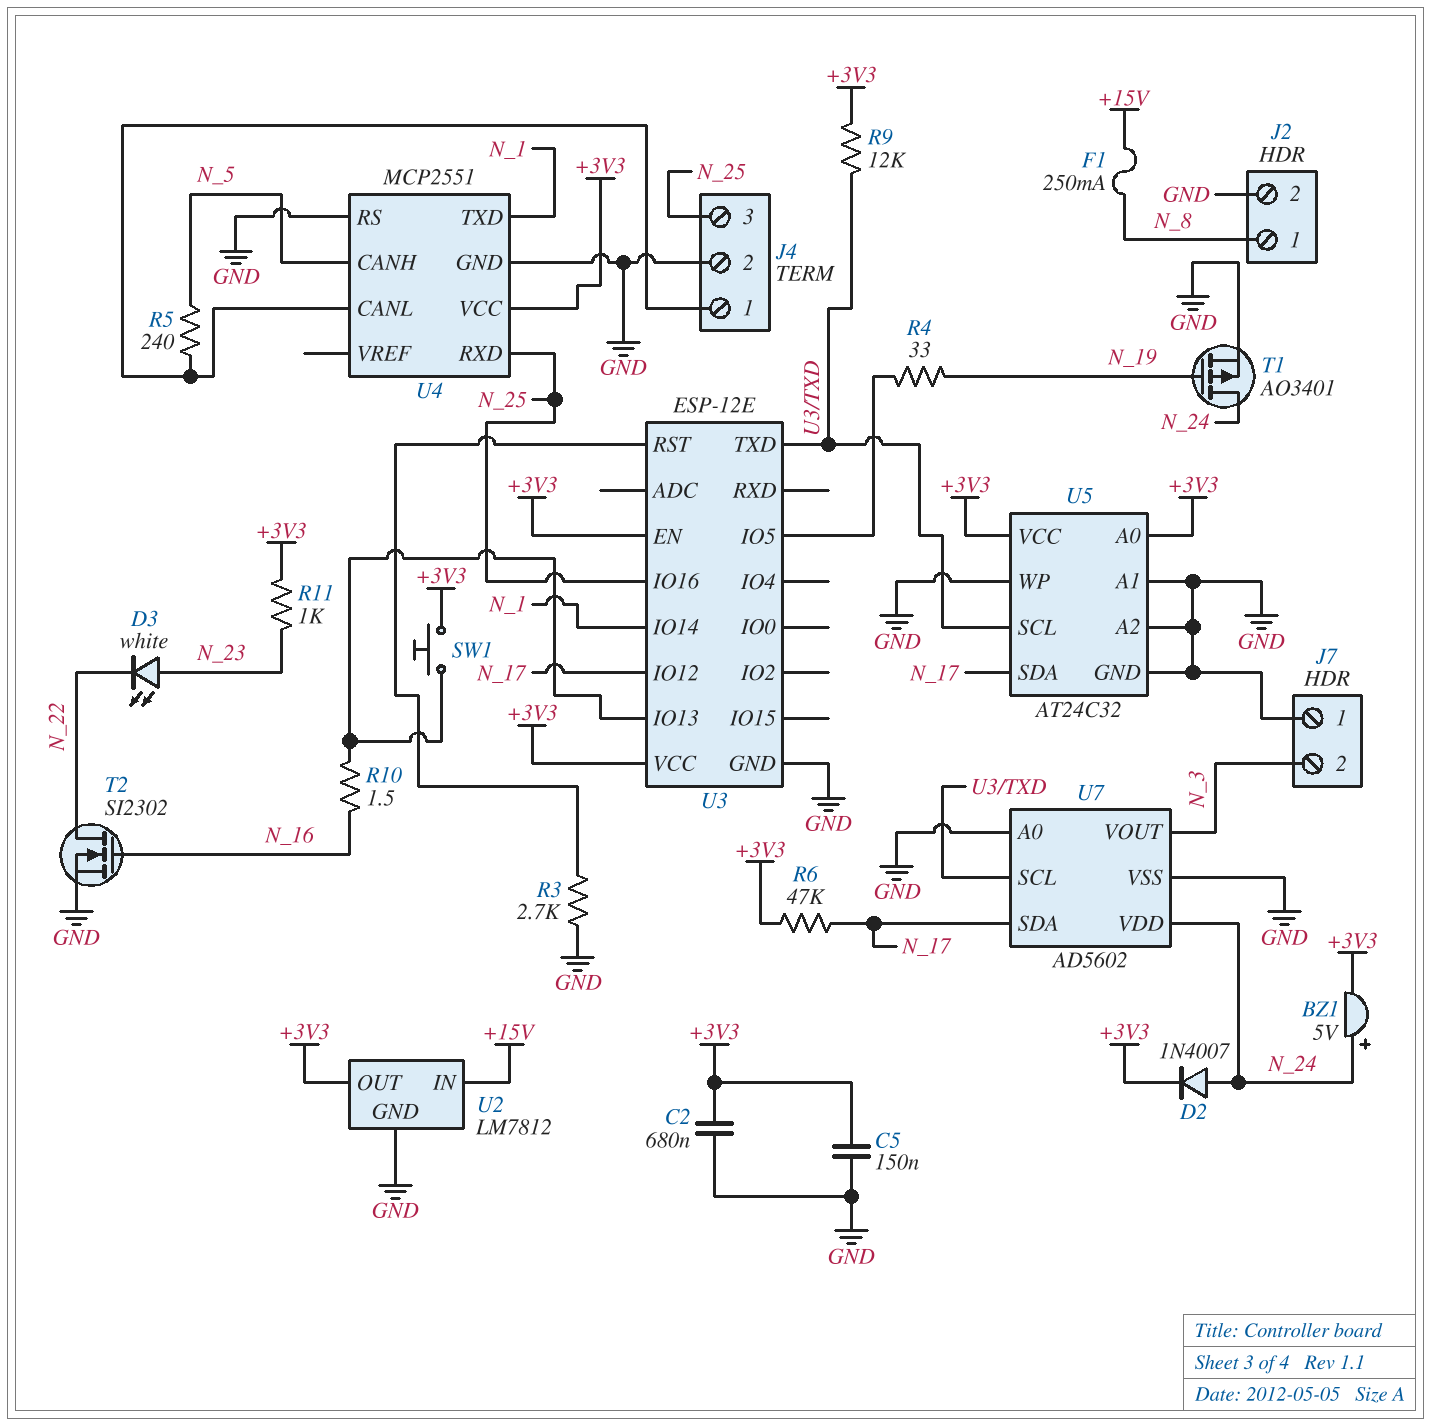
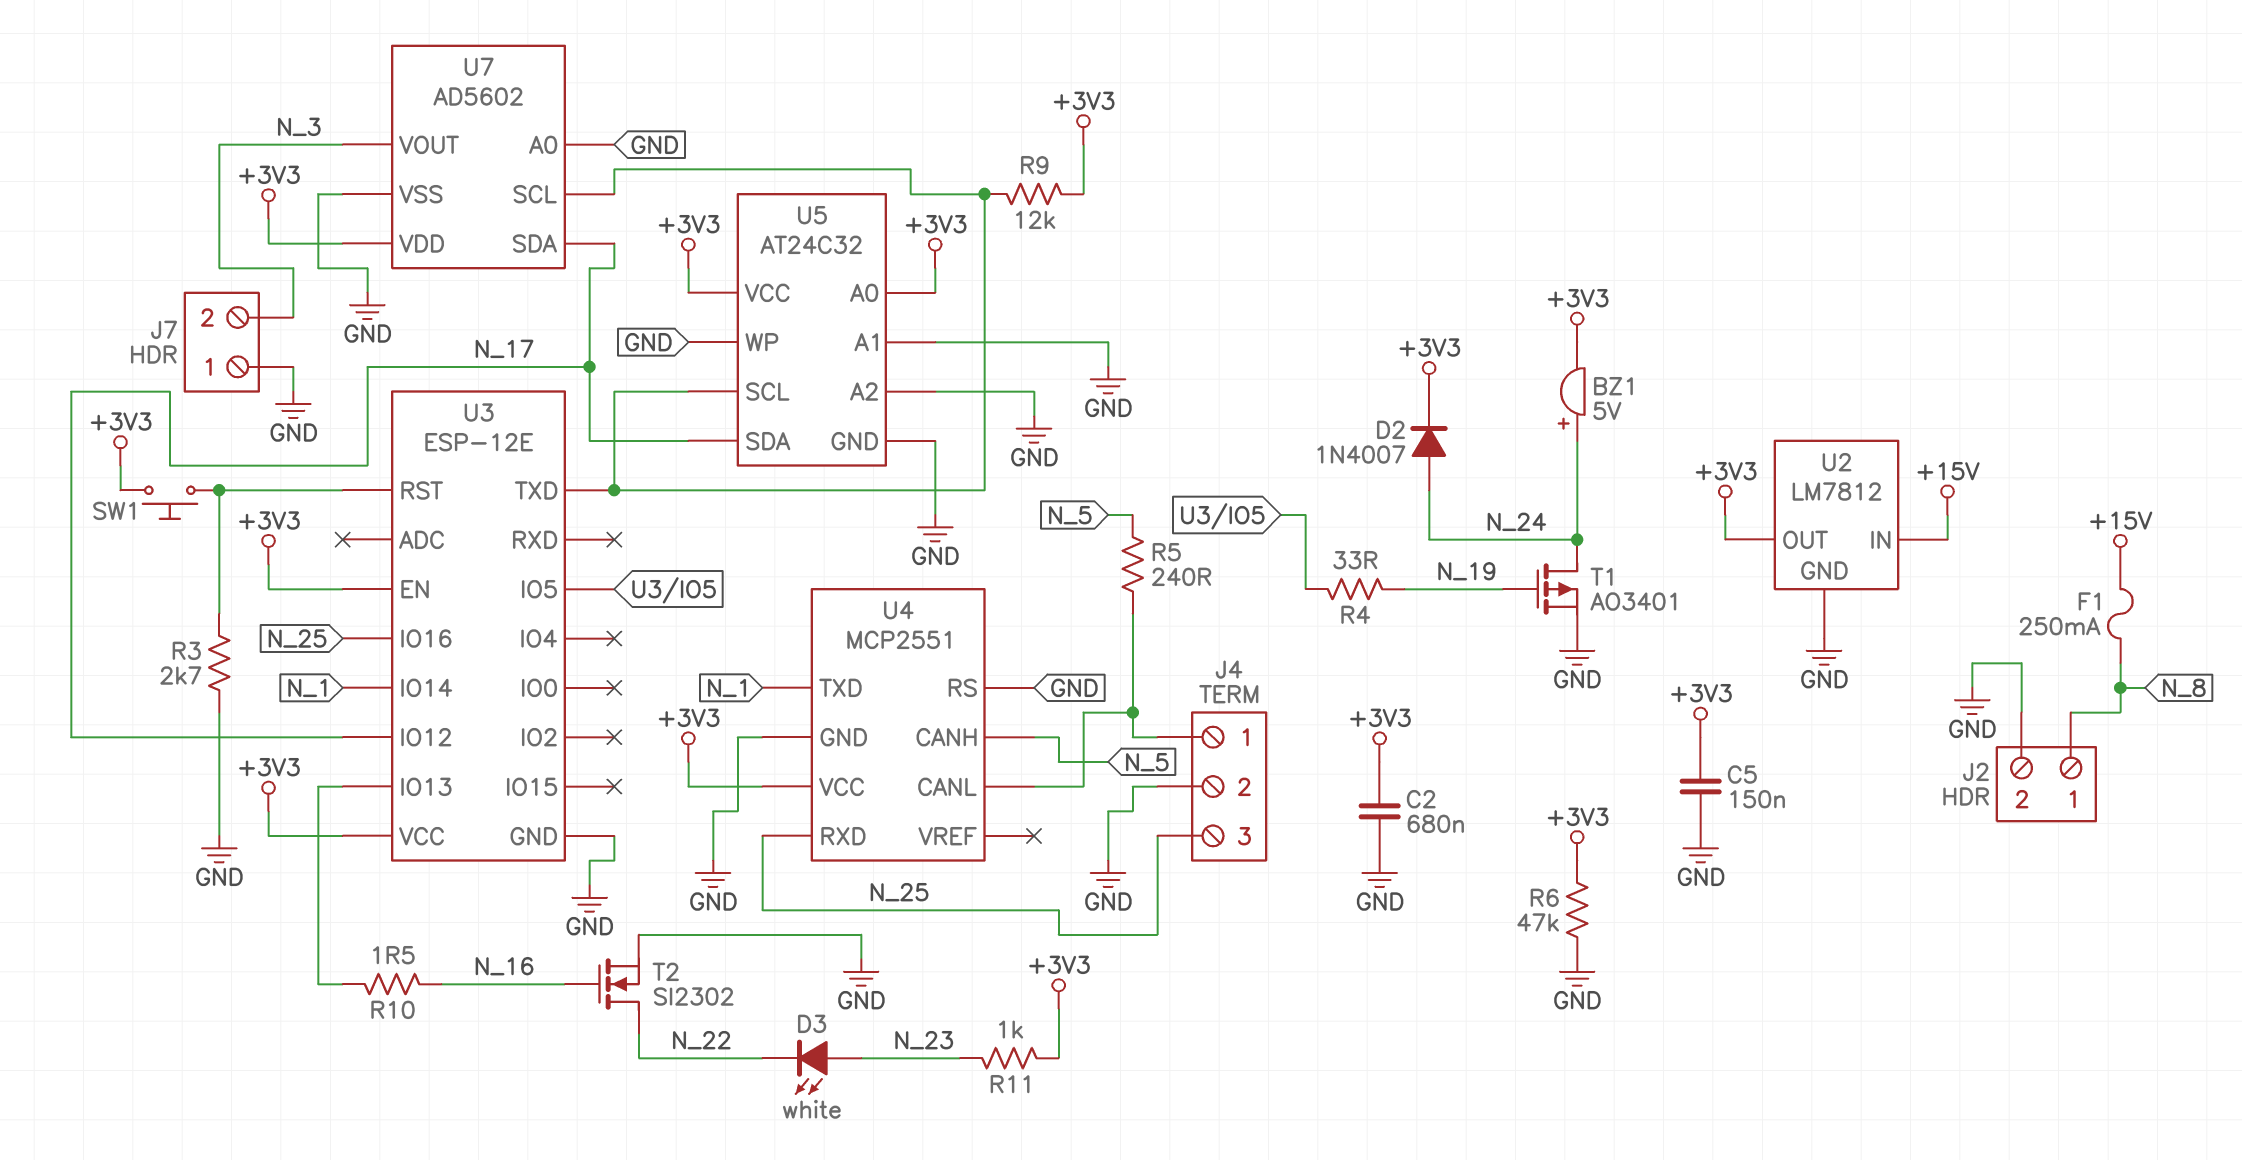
R6: 47k (+3V3, N_17) -> 47k (+3V3, GND)
SW1: button (+3V3, U3/IO13) -> button (+3V3, U3/RST)
U7 pin VDD: N_24 -> +3V3

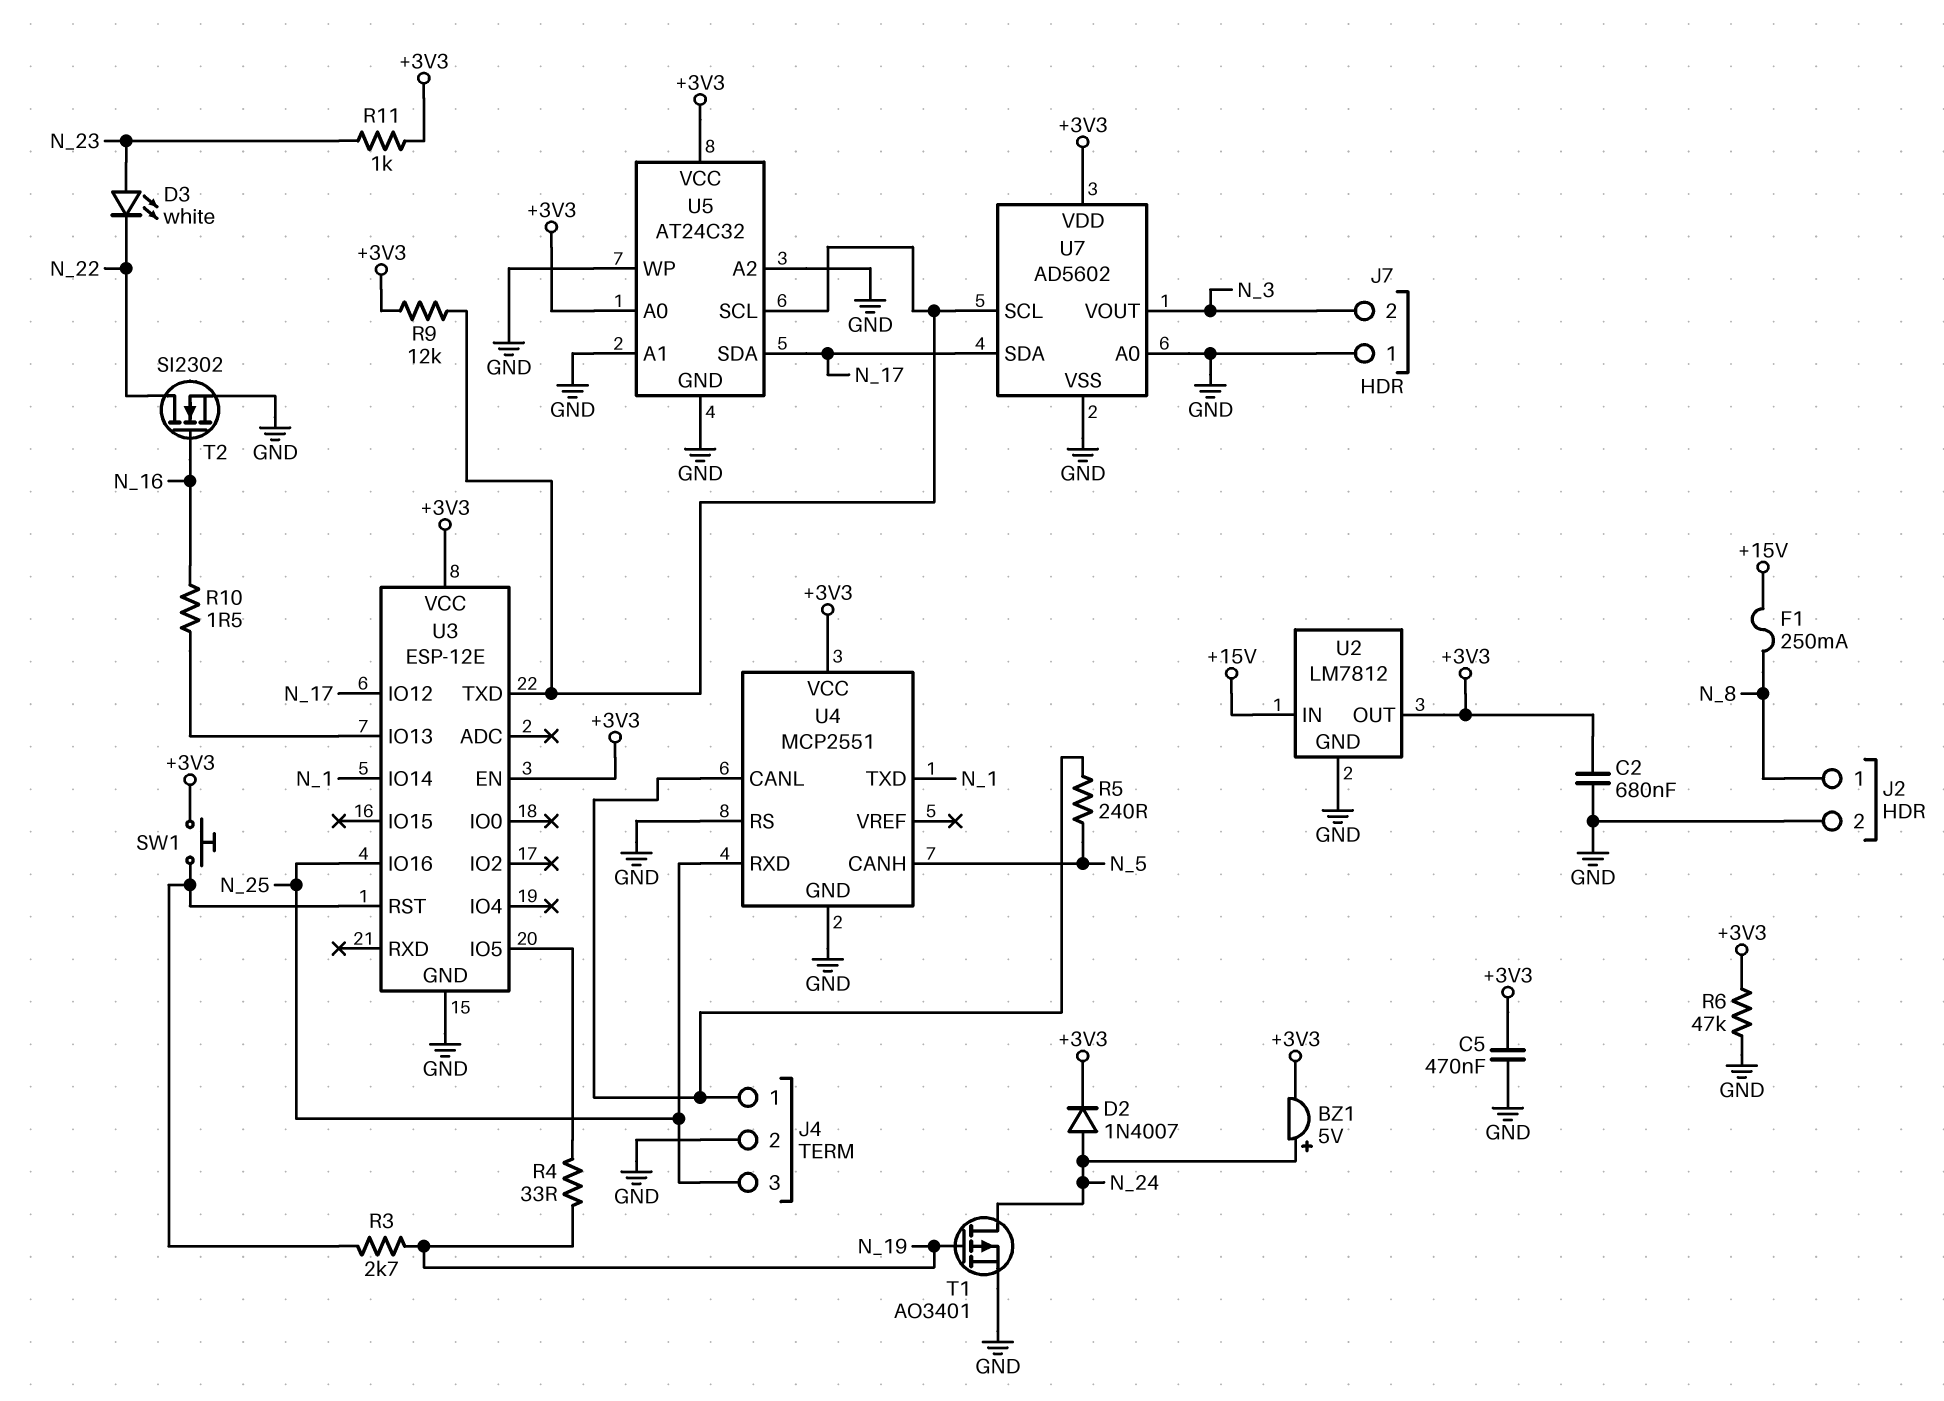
C5: 150nF (+3V3, GND) -> 470nF (+3V3, GND)
R3: 2.7k (GND, U3/RST) -> 2.7k (N_19, U3/RST)

